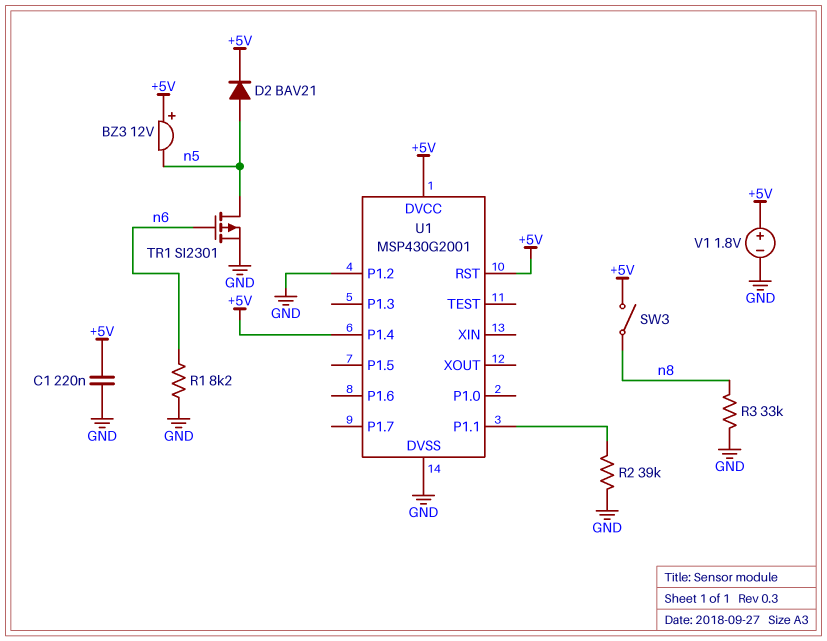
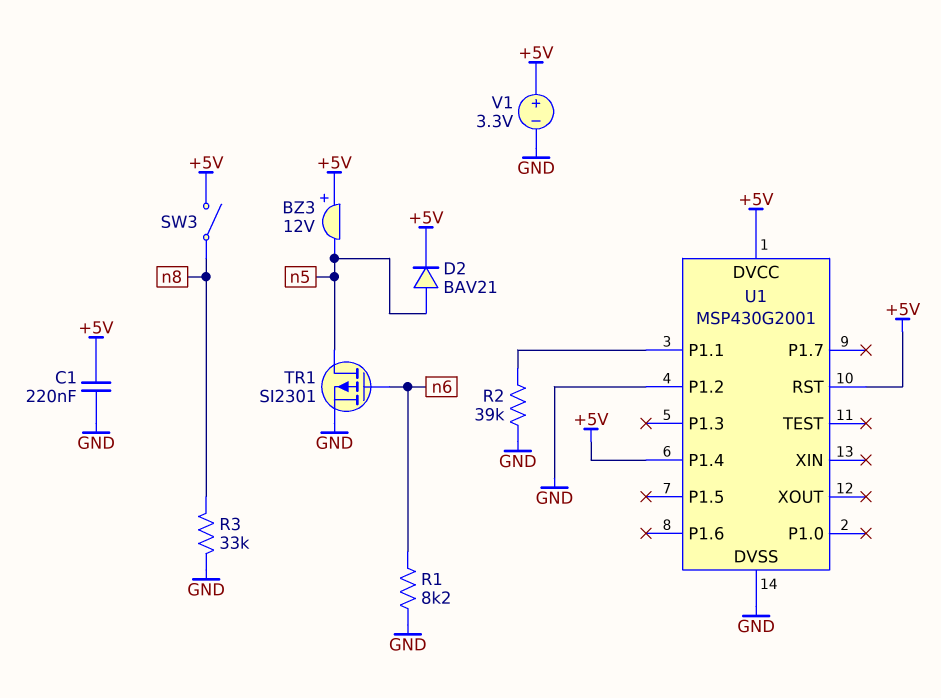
V1: 1.8V (plus +5V, minus GND) -> 3.3V (plus +5V, minus GND)

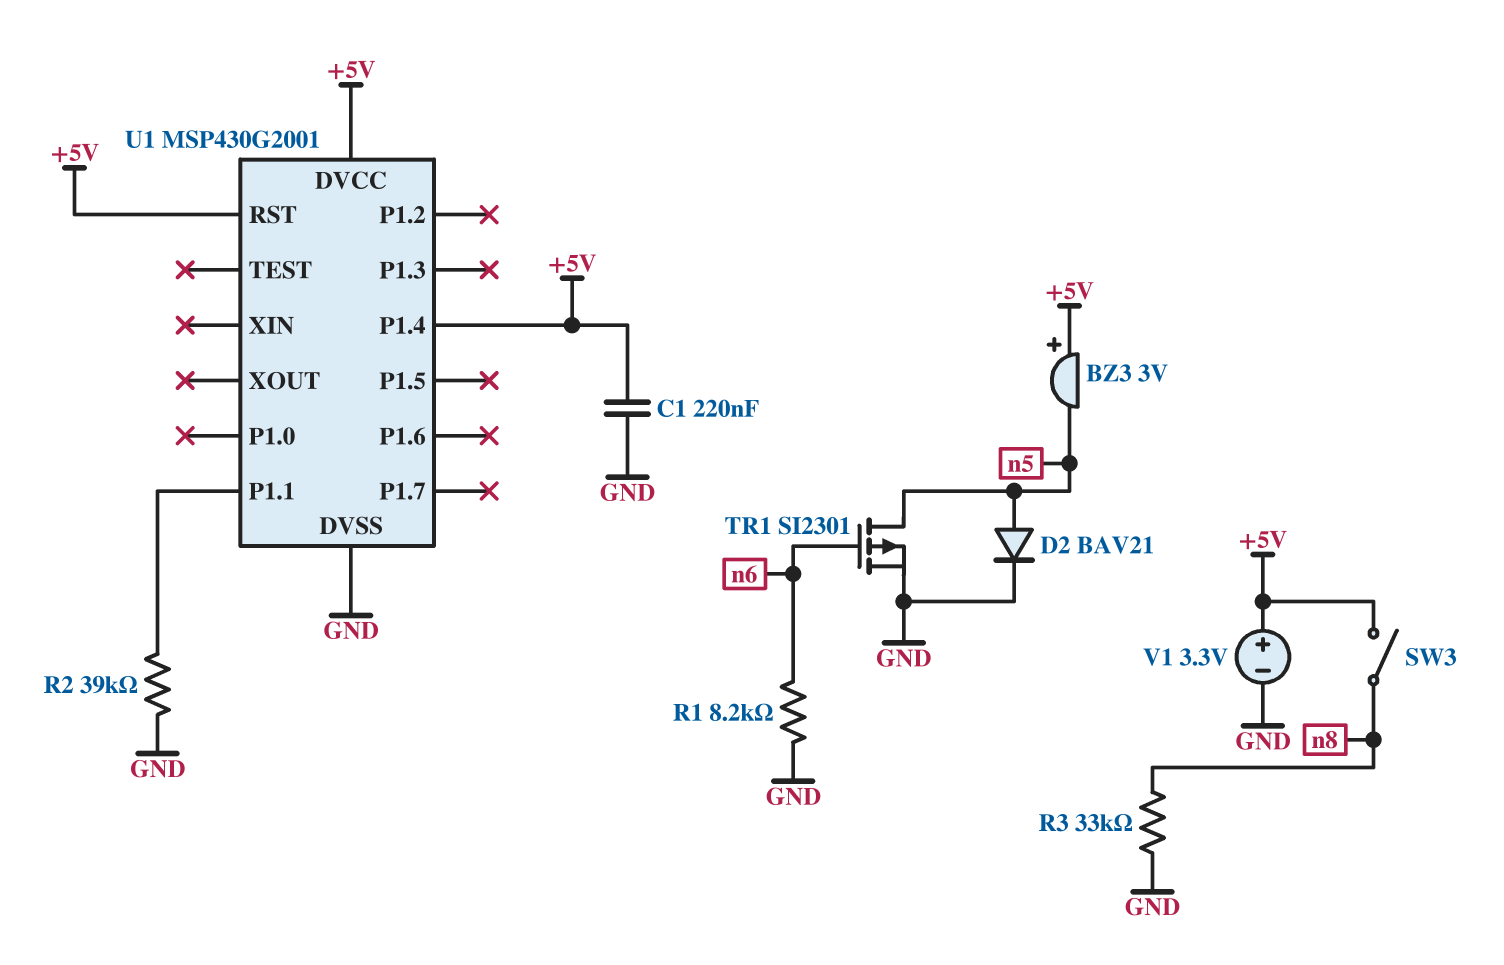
BZ3: buzzer 12V (plus +5V, minus n5) -> buzzer 3V (plus +5V, minus n5)
D2: diode BAV21 (A n5, K +5V) -> diode BAV21 (A n5, K GND)
U1 pin P1.2: GND -> none

